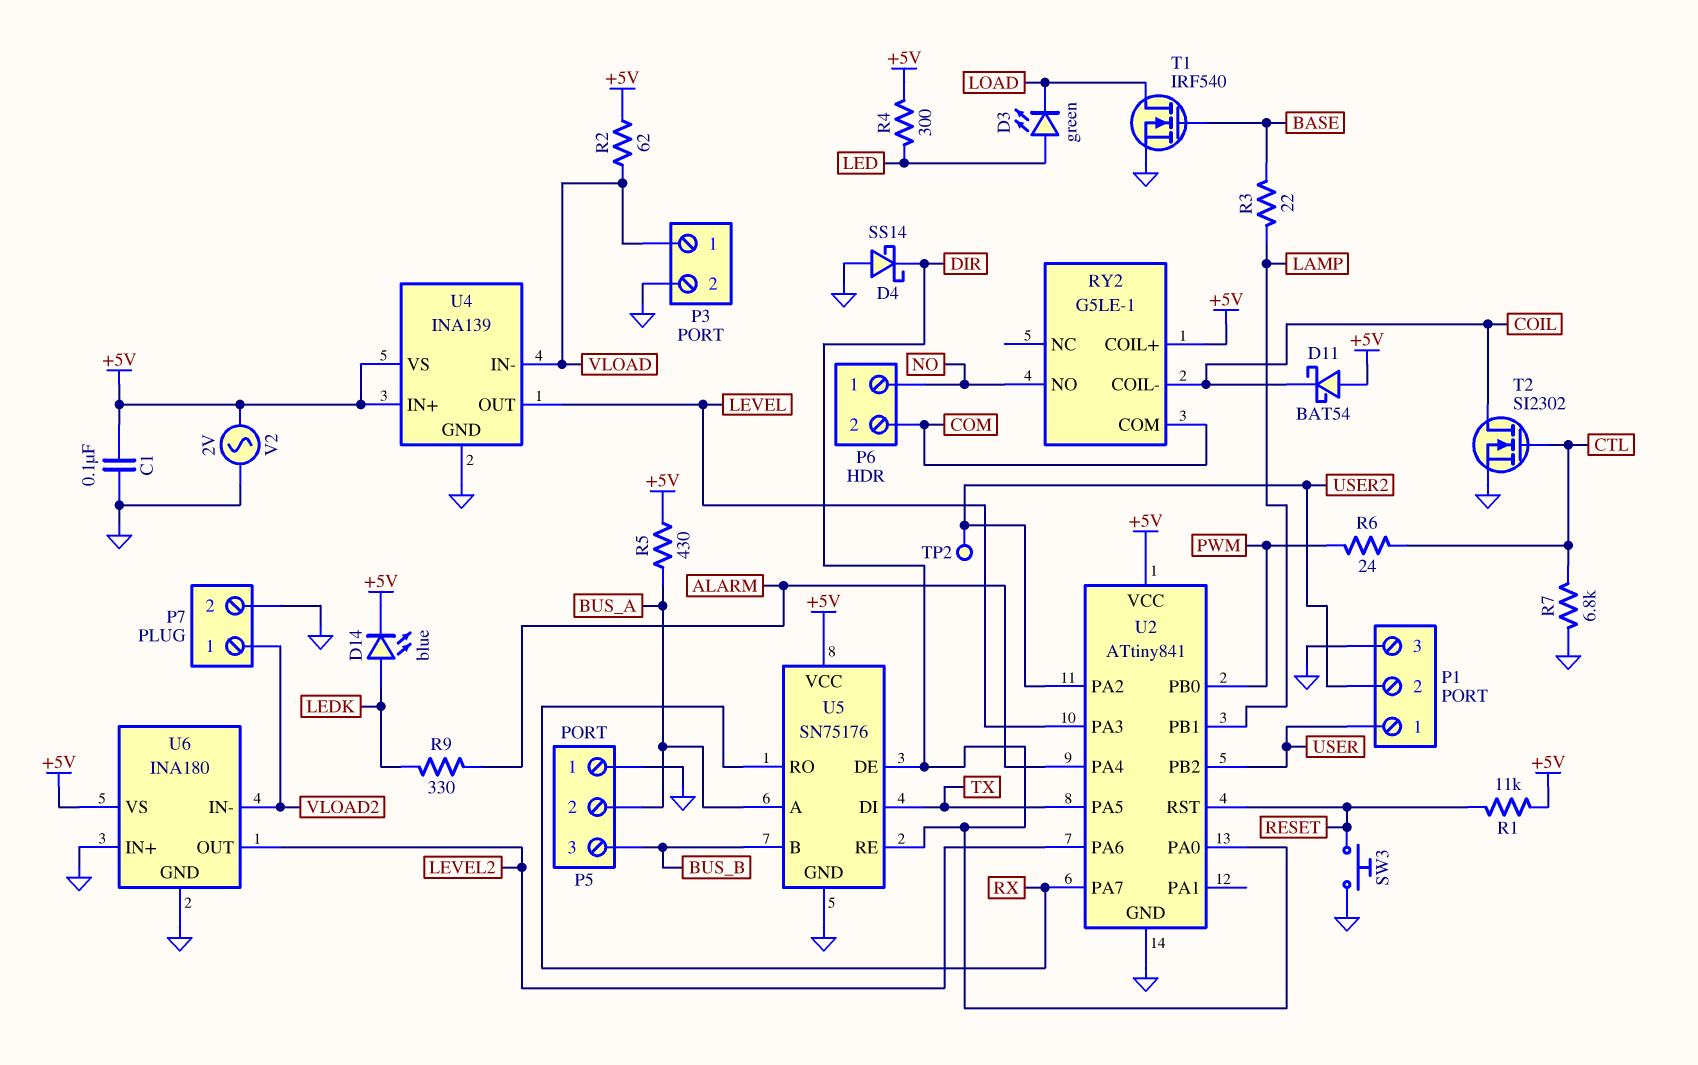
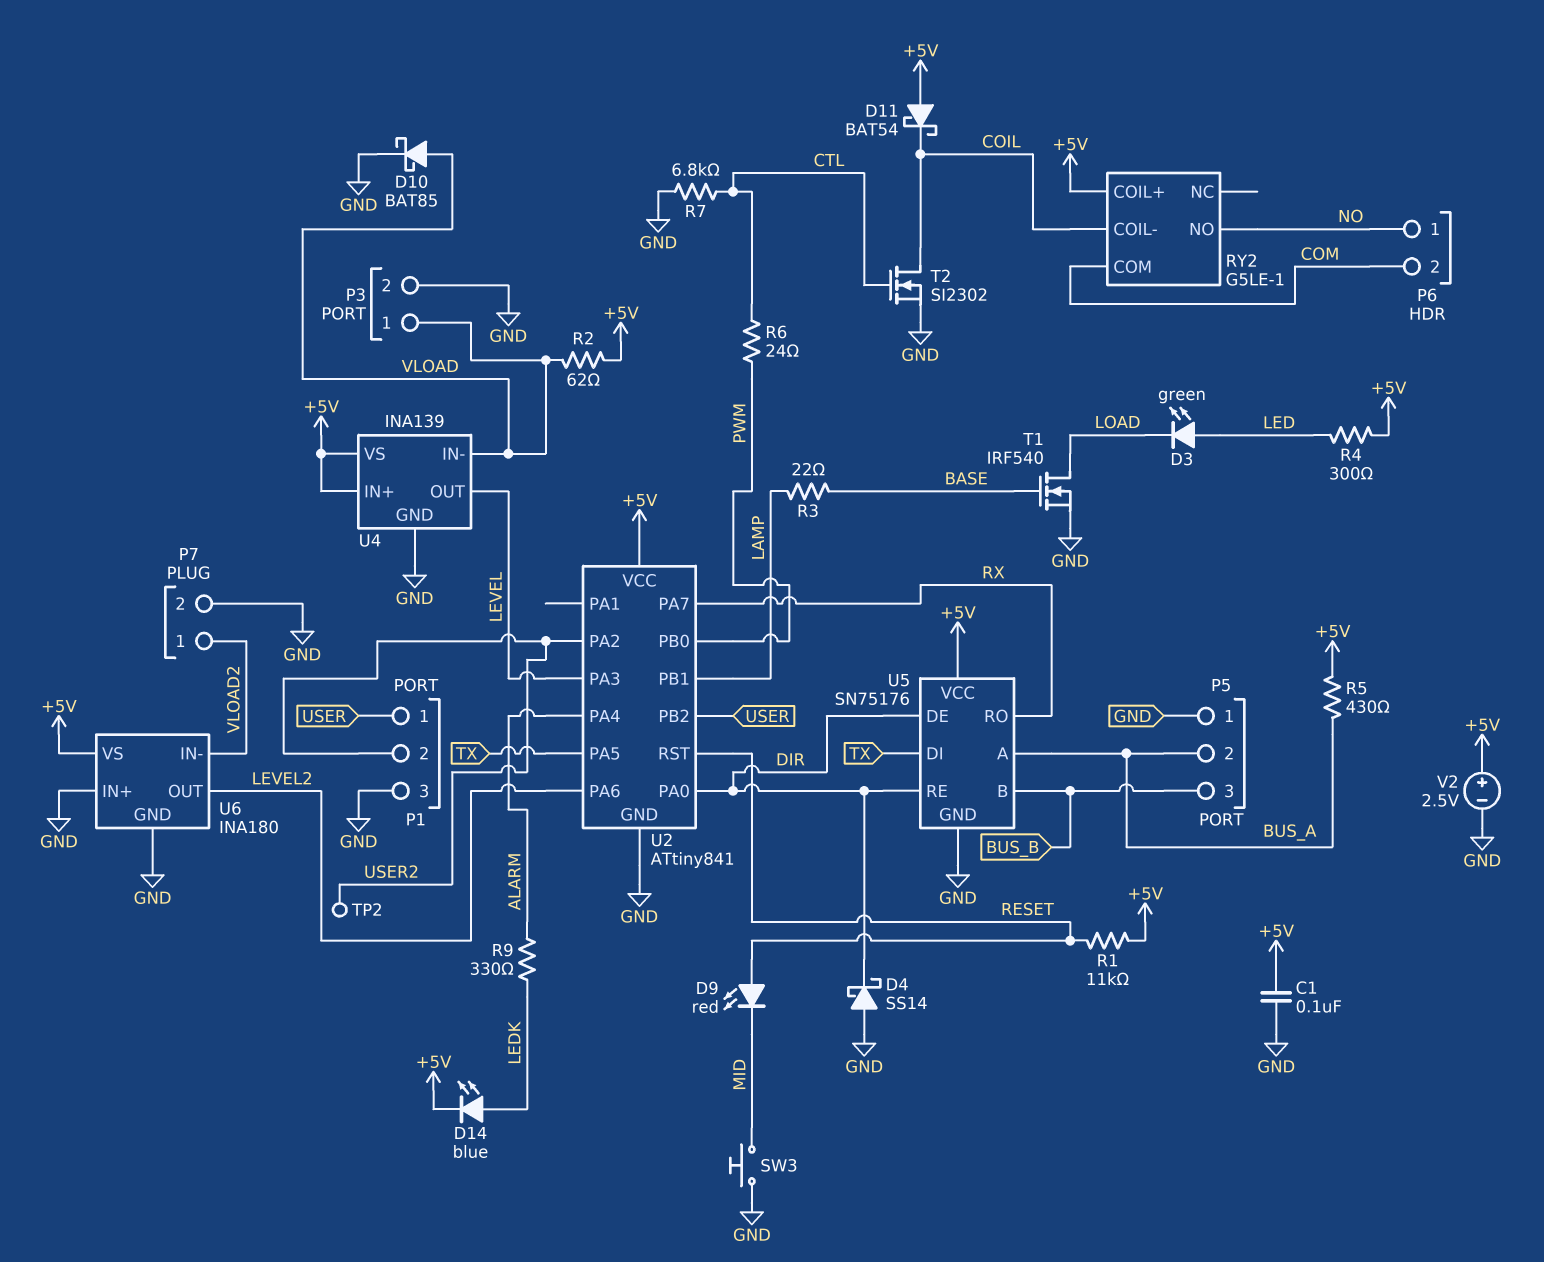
D9: none -> LED red (A RESET, K MID)
D10: none -> schottky BAT85 (A VLOAD, K GND)
SW3: button (GND, RESET) -> button (GND, MID)
V2: AC 2V (+5V, GND) -> 2.5V (plus +5V, minus GND)

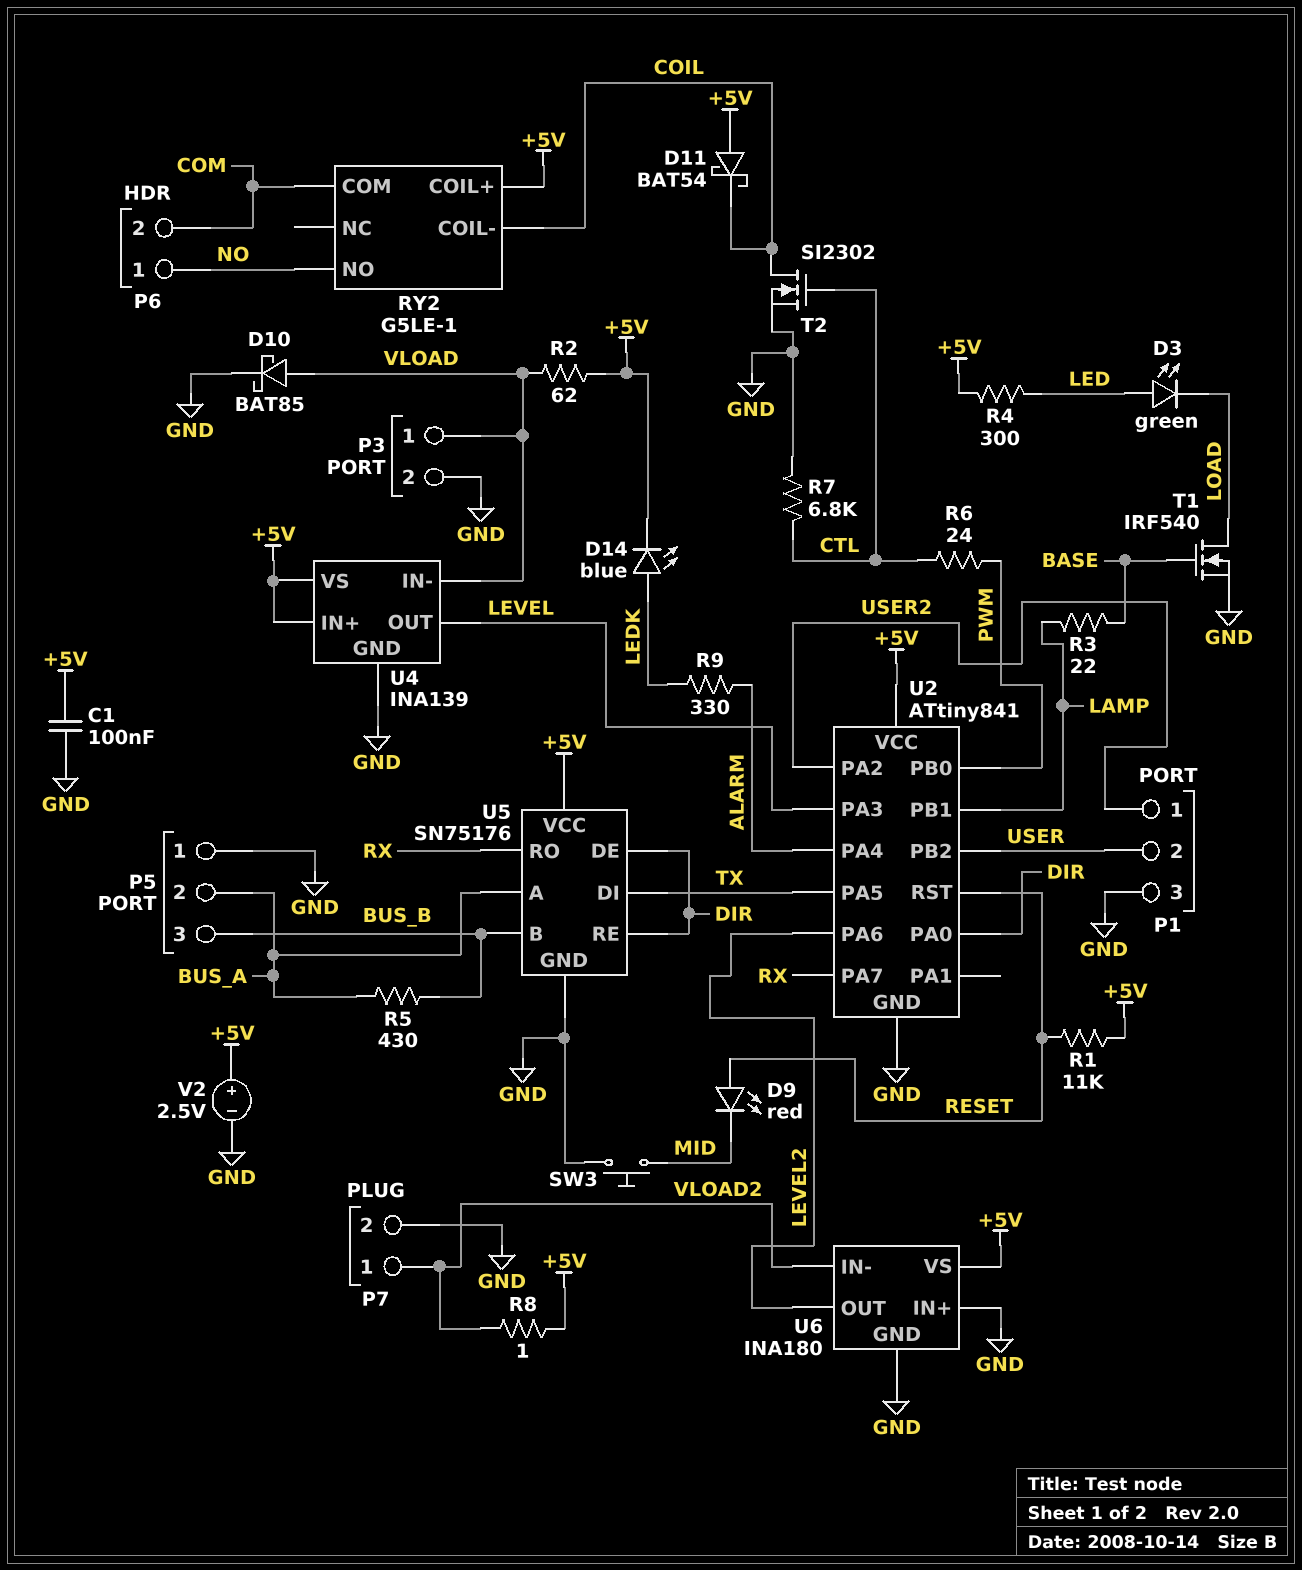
D4: schottky SS14 (A GND, K DIR) -> none
P1 pin 1: USER -> USER2
P1 pin 2: USER2 -> USER
R5: 430 (+5V, BUS_A) -> 430 (BUS_A, BUS_B)
R8: none -> 1 (+5V, VLOAD2)
TP2: test point (USER2) -> none

